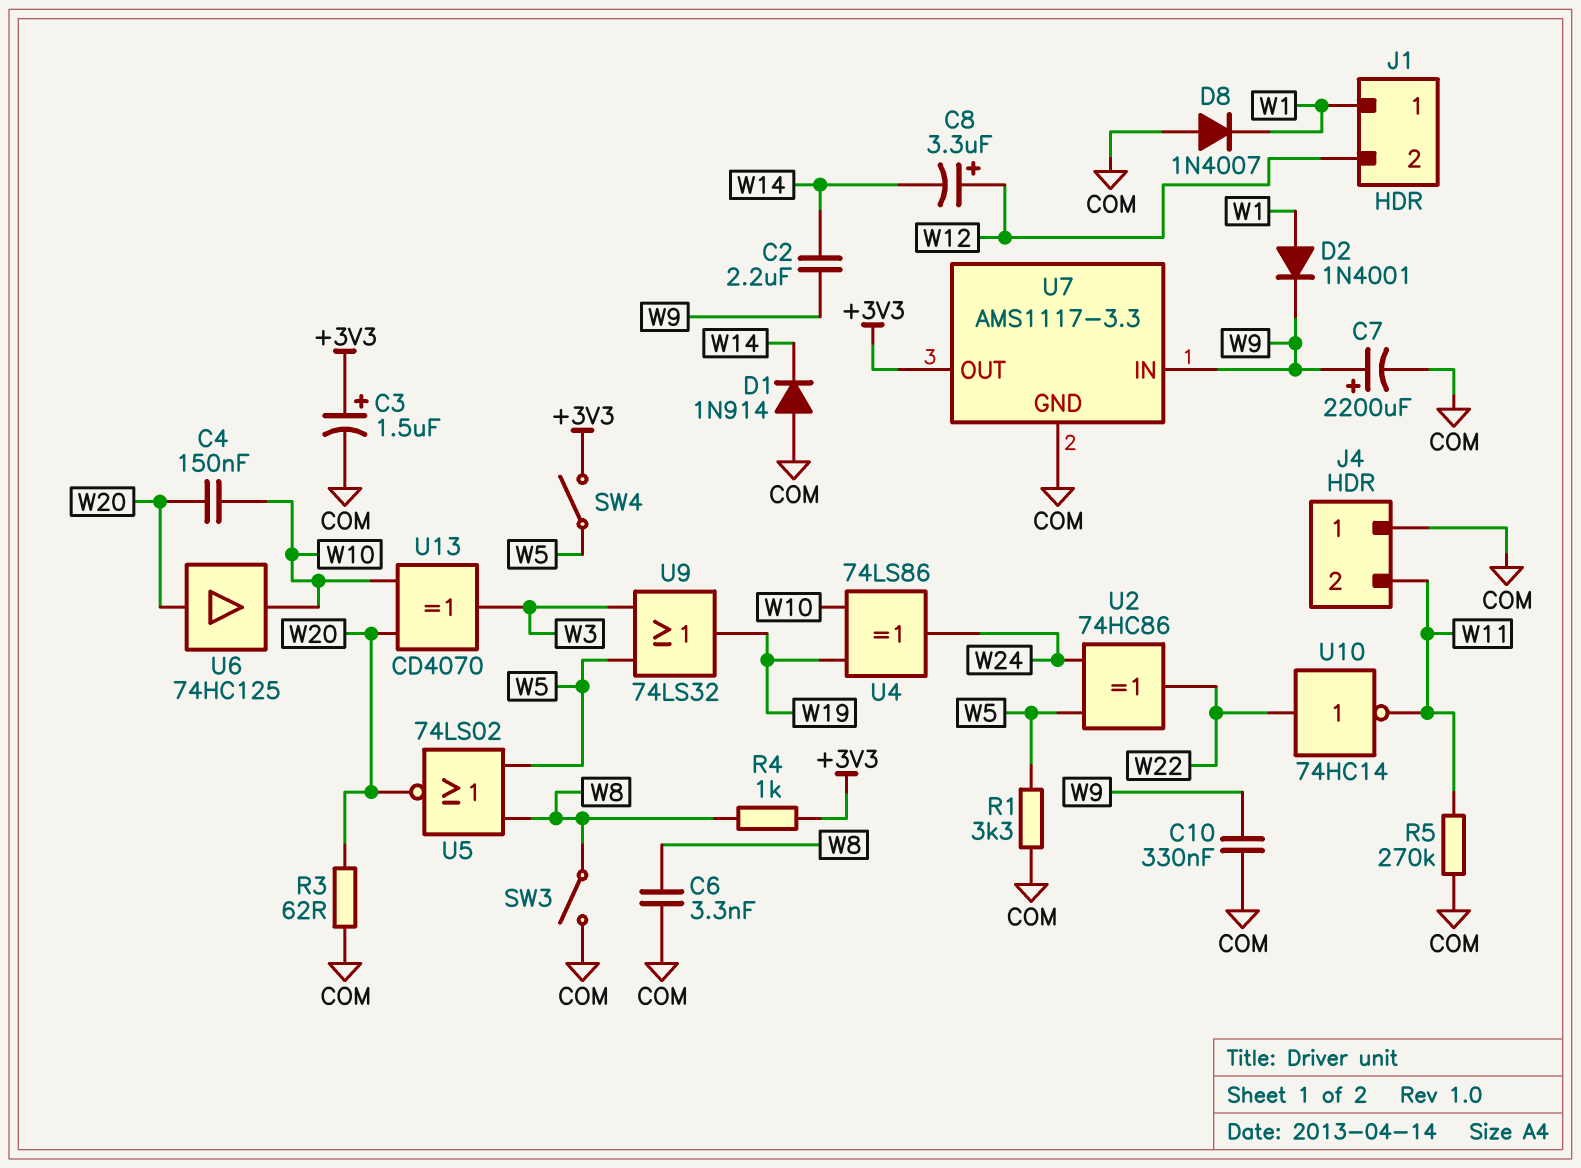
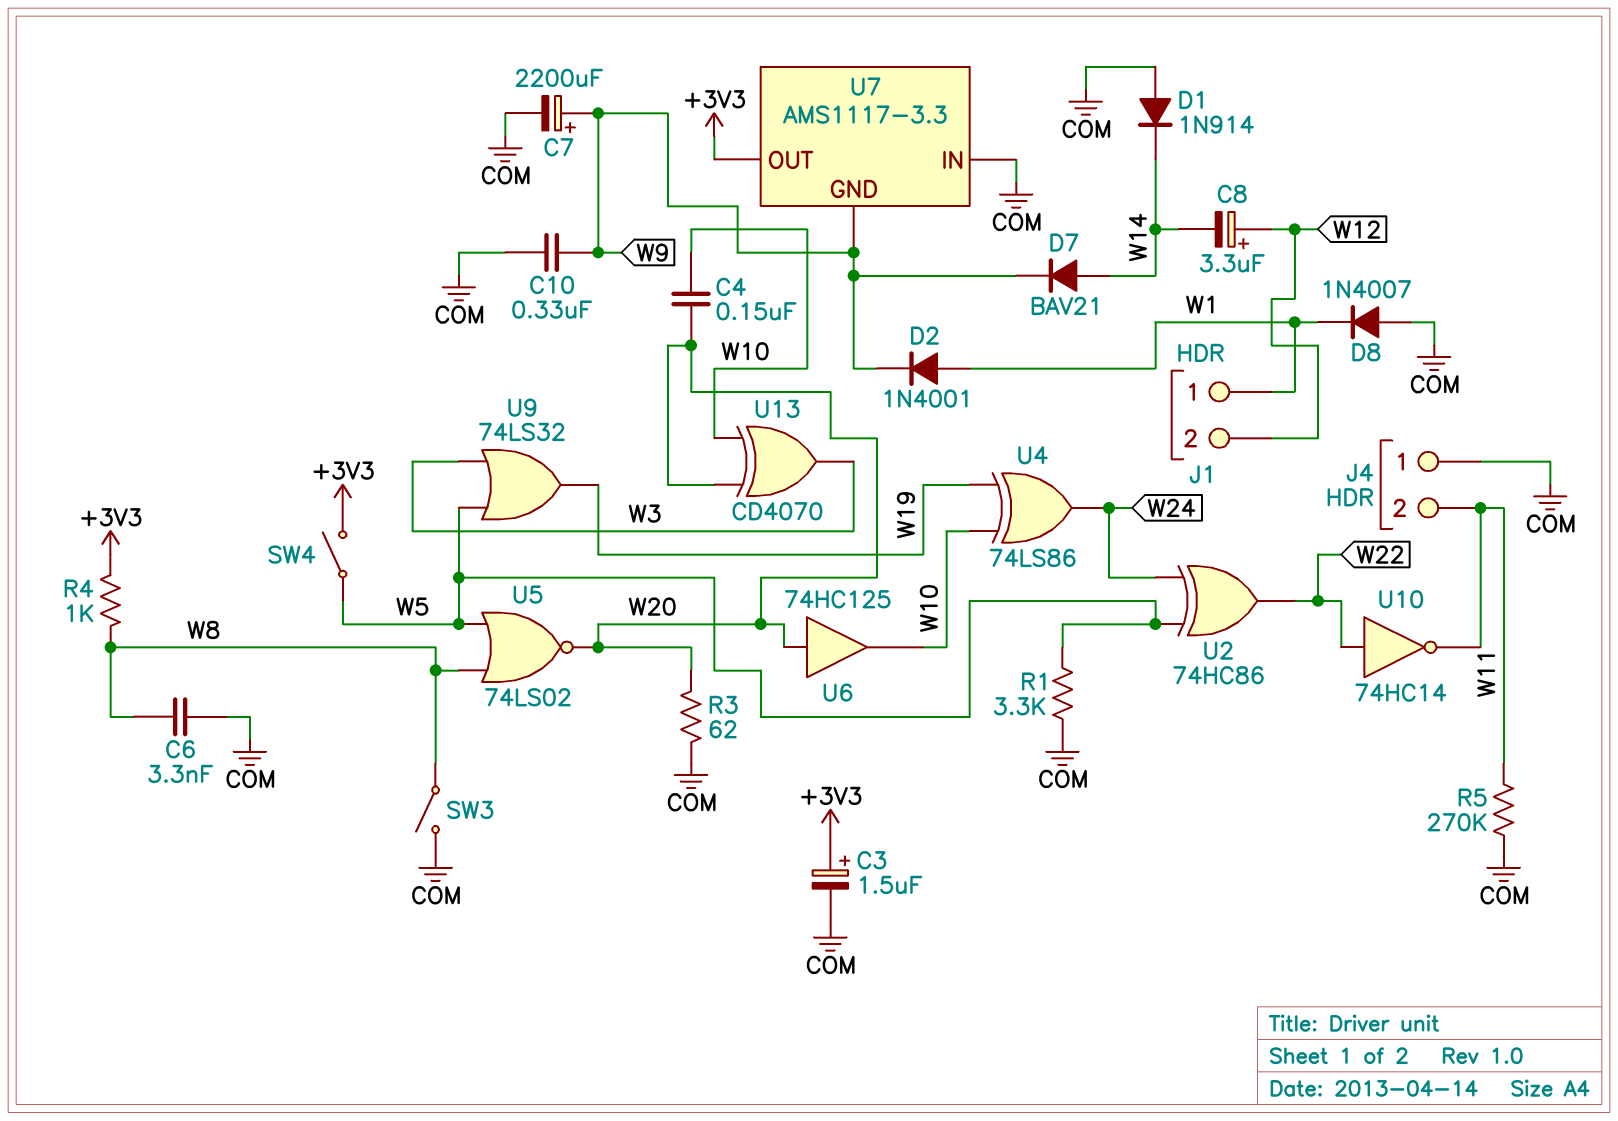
C2: 2.2uF (W9, W14) -> none
D7: none -> diode BAV21 (A W14, K W9)
U7 pin GND: COM -> W9
U7 pin IN: W9 -> COM

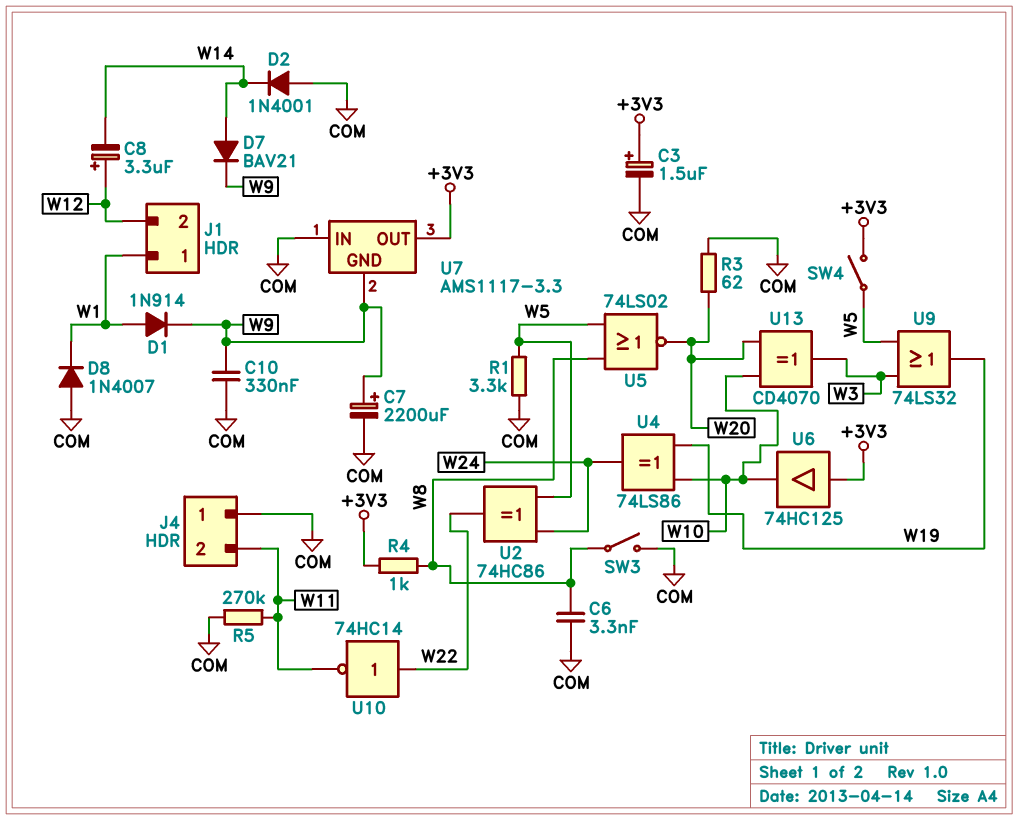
C4: 150nF (W10, W20) -> none
D1: diode 1N914 (A COM, K W14) -> diode 1N914 (A W1, K W9)
D2: diode 1N4001 (A W1, K W9) -> diode 1N4001 (A COM, K W14)
U6: buffer 74HC125 (in W20, out W10) -> buffer 74HC125 (in +3V3, out W10)

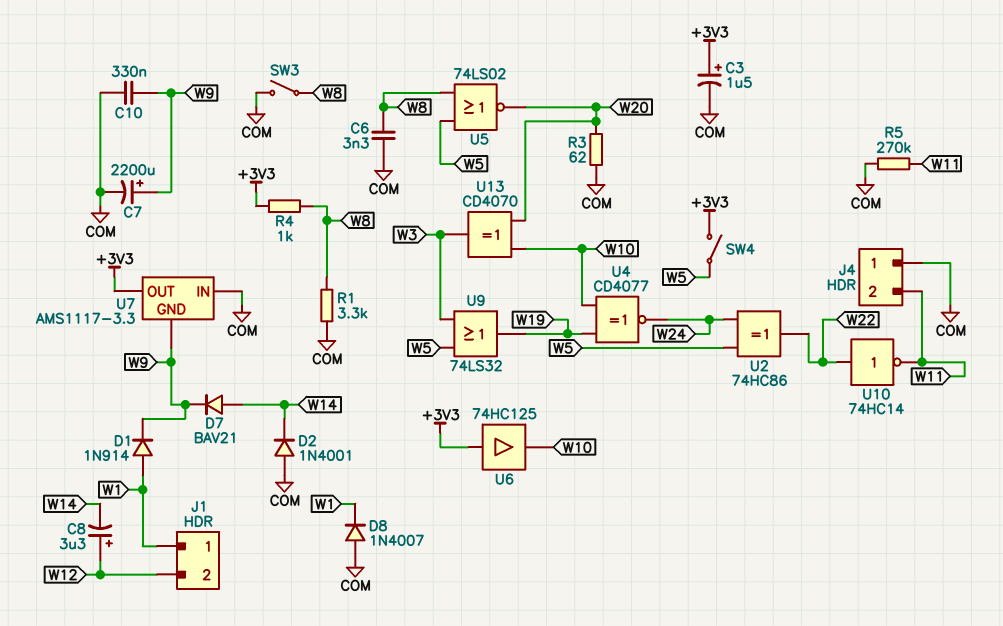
R1: 3.3k (COM, W5) -> 3.3k (COM, W8)
U4: XOR 74LS86 (in W10, in W19, out W24) -> XNOR CD4077 (in W10, in W19, out W24)

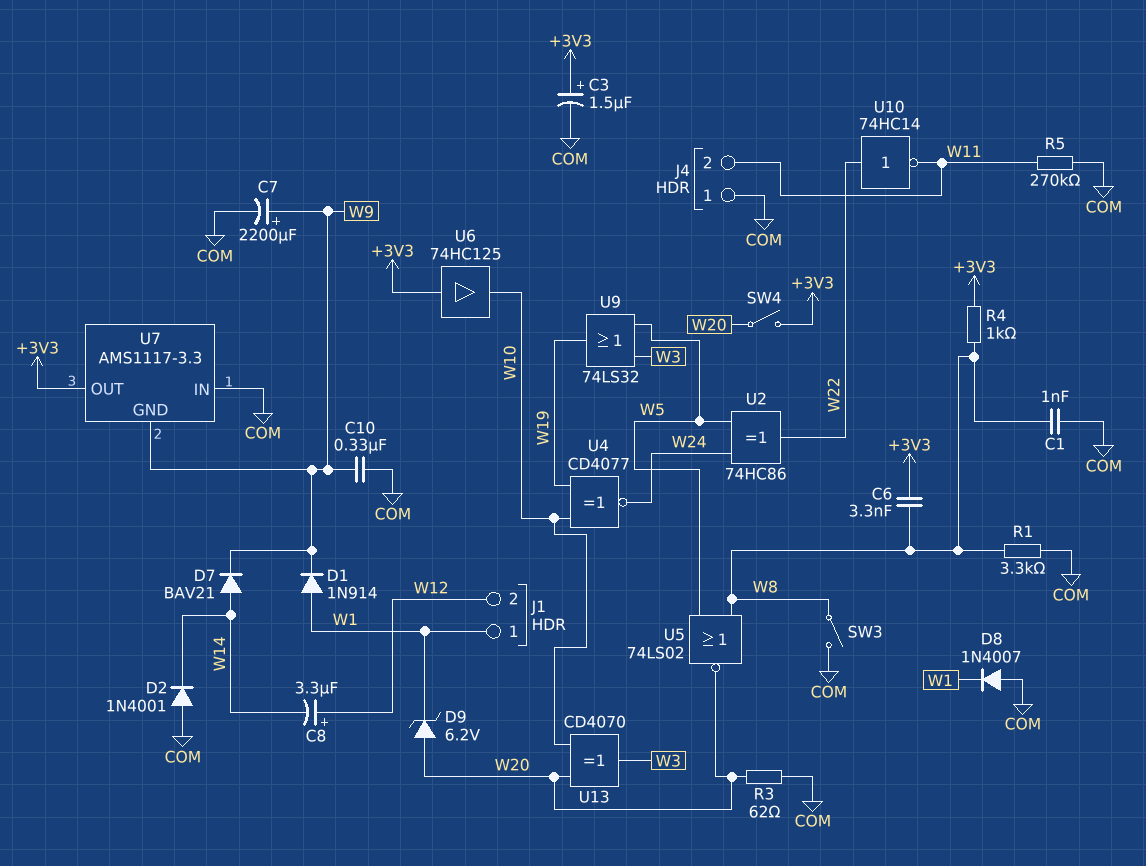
C1: none -> 1nF (COM, W8)
C6: 3.3nF (COM, W8) -> 3.3nF (+3V3, W8)
D9: none -> zener 6.2V (A W20, K W1)
SW4: switch (+3V3, W5) -> switch (+3V3, W20)

